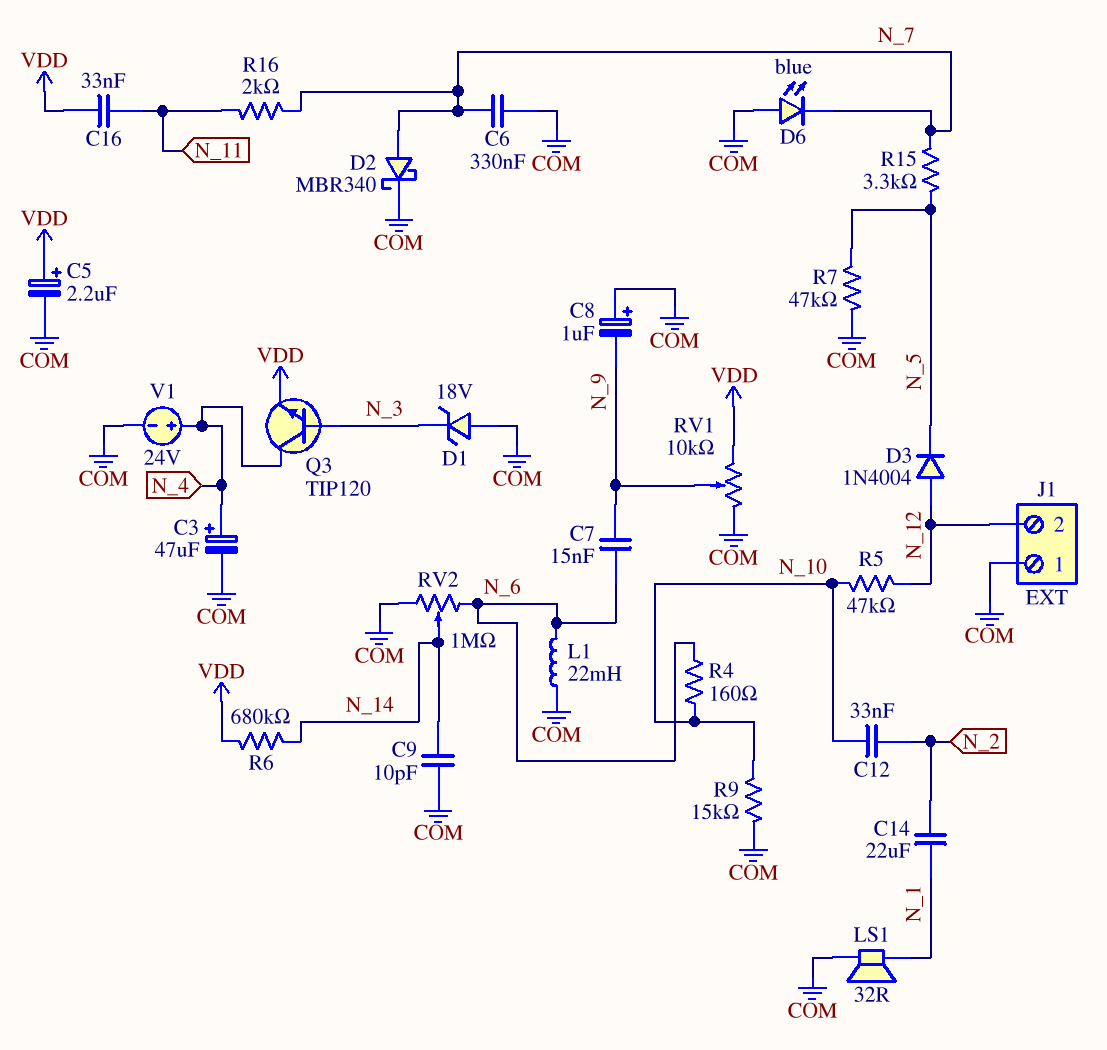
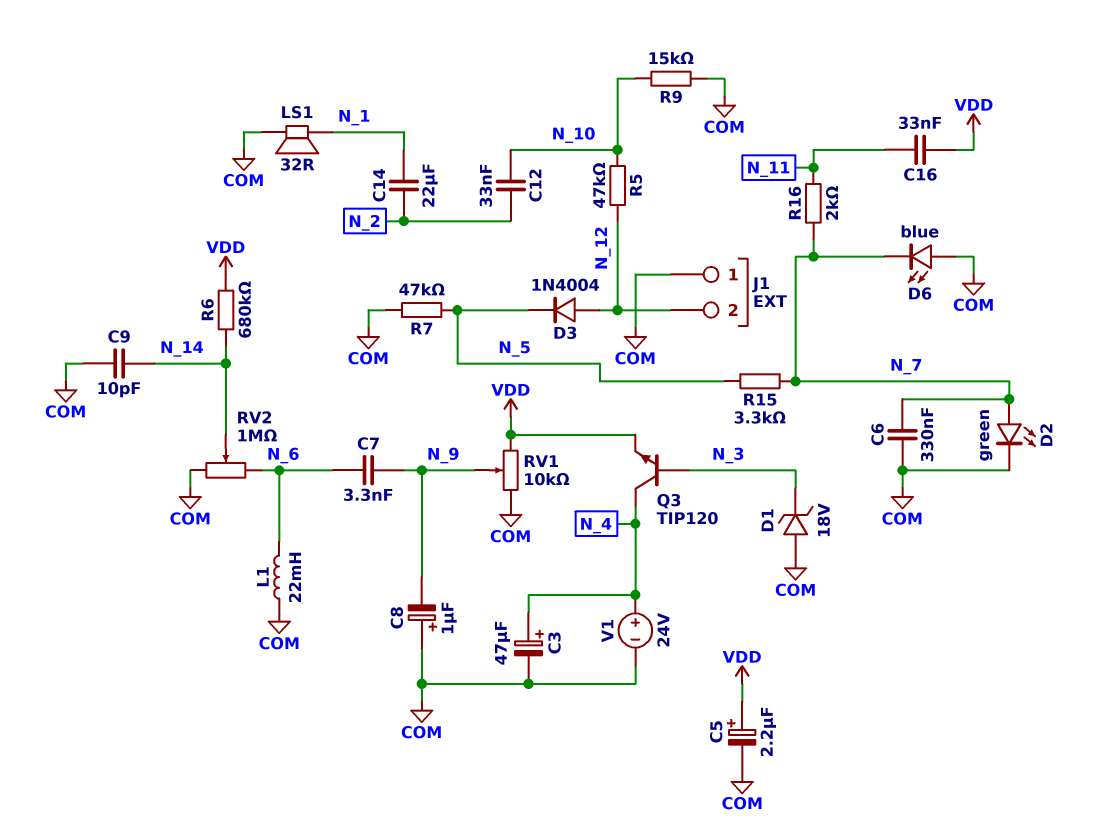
C7: 15nF (N_6, N_9) -> 3.3nF (N_6, N_9)
D2: schottky MBR340 (A N_7, K COM) -> LED green (A N_7, K COM)
R4: 160 (N_6, N_10) -> none

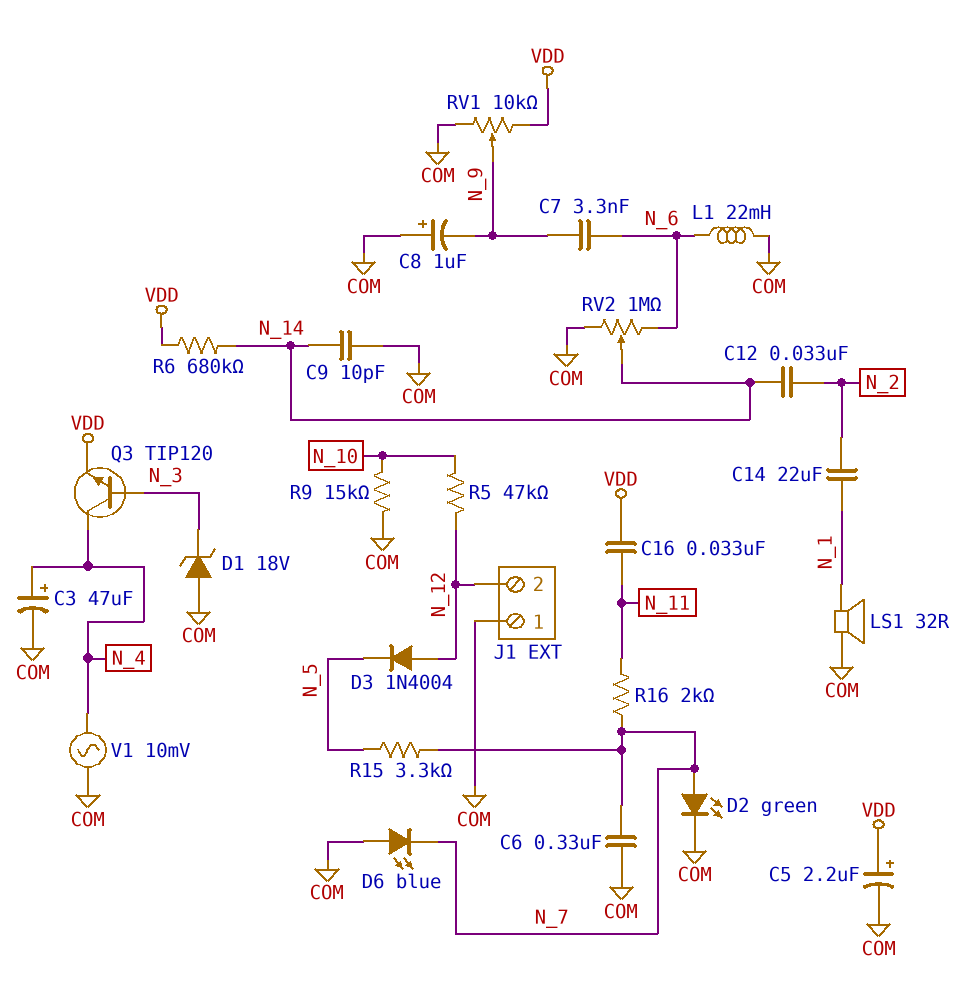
C12: 33nF (N_2, N_10) -> 33nF (N_2, N_14)
R7: 47k (COM, N_5) -> none
V1: 24V (plus N_4, minus COM) -> AC 10mV (COM, N_4)

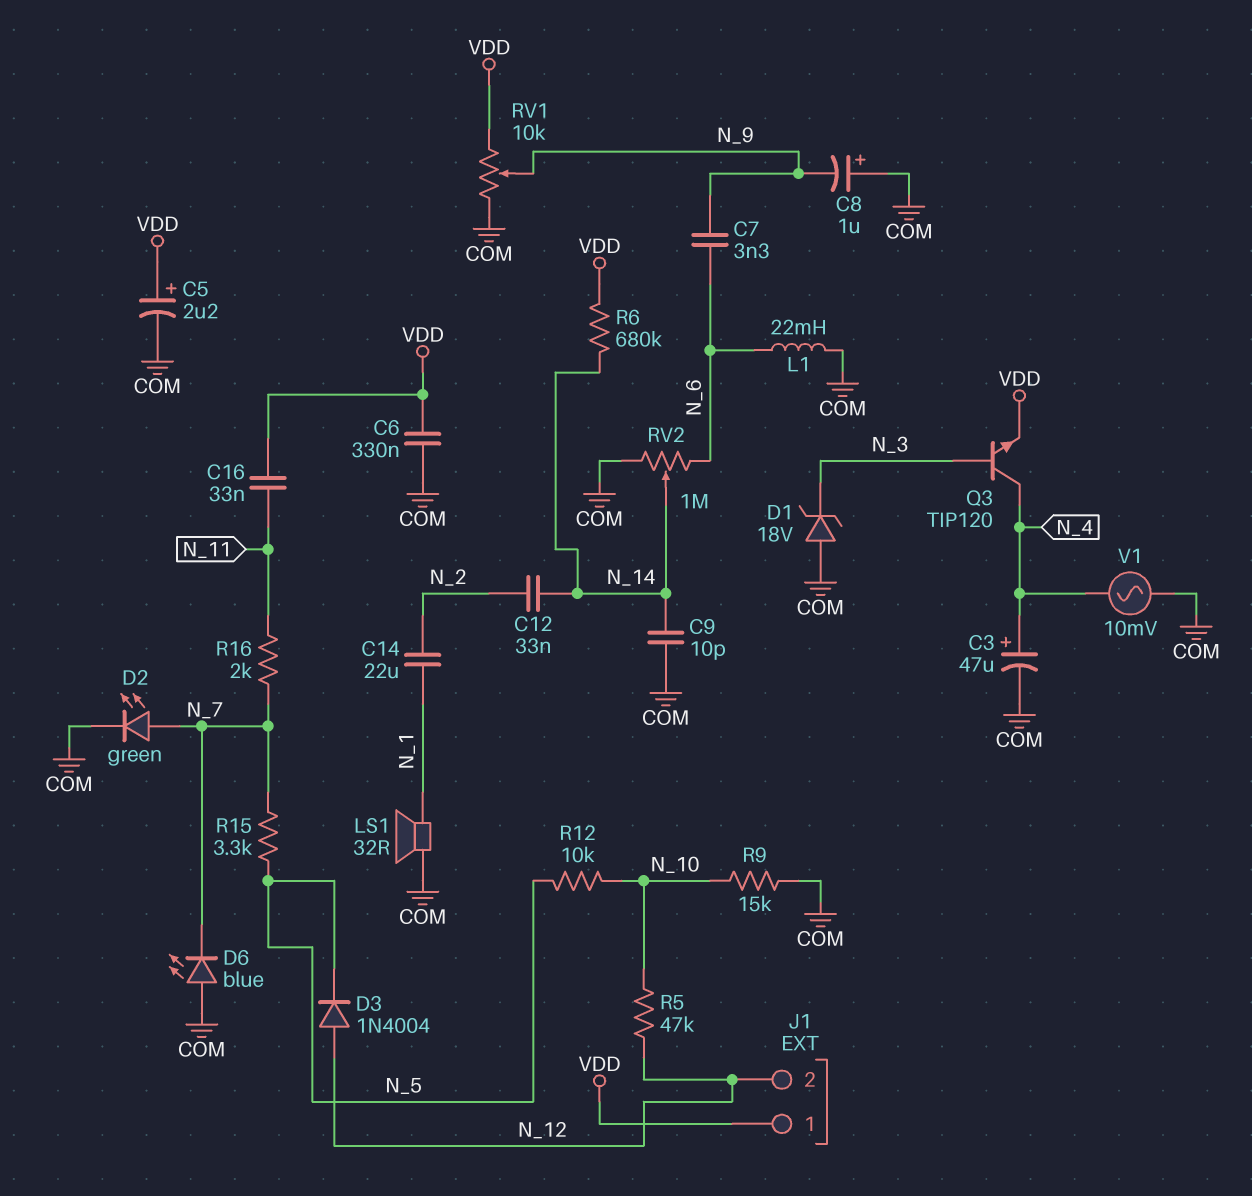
C6: 330nF (COM, N_7) -> 330nF (COM, VDD)
J1 pin 1: COM -> VDD
R12: none -> 10k (N_5, N_10)

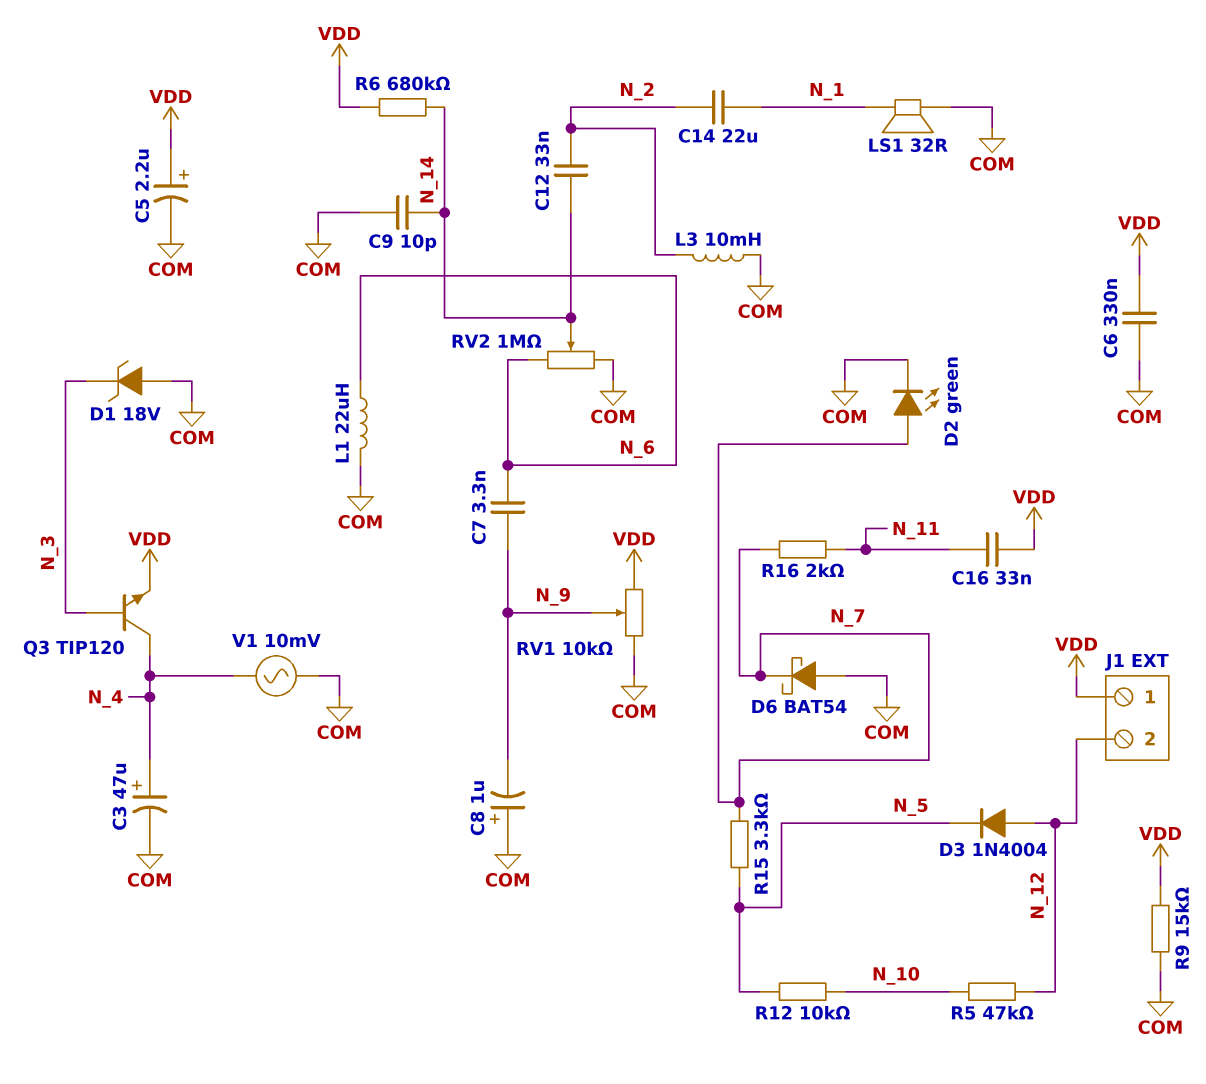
D6: LED blue (A COM, K N_7) -> schottky BAT54 (A COM, K N_7)
L1: 22mH (COM, N_6) -> 22uH (COM, N_6)
L3: none -> 10mH (COM, N_2)
R9: 15k (COM, N_10) -> 15k (COM, VDD)

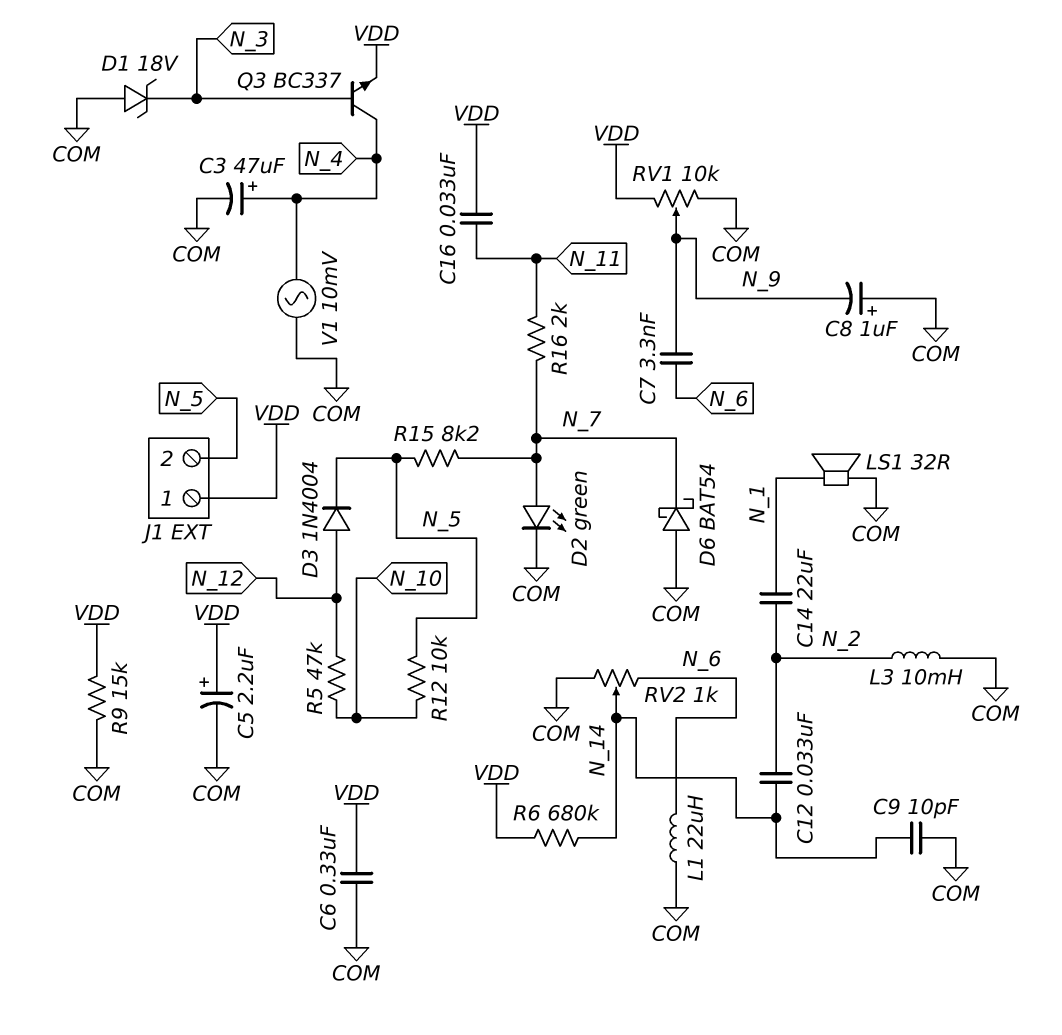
J1 pin 2: N_12 -> N_5
Q3: NPN TIP120 (B N_3, C N_4, E VDD) -> NPN BC337 (B N_3, C N_4, E VDD)
R15: 3.3k (N_5, N_7) -> 8.2k (N_5, N_7)
RV2: 1M (COM, N_6, wiper N_14) -> 1k (COM, N_6, wiper N_14)

